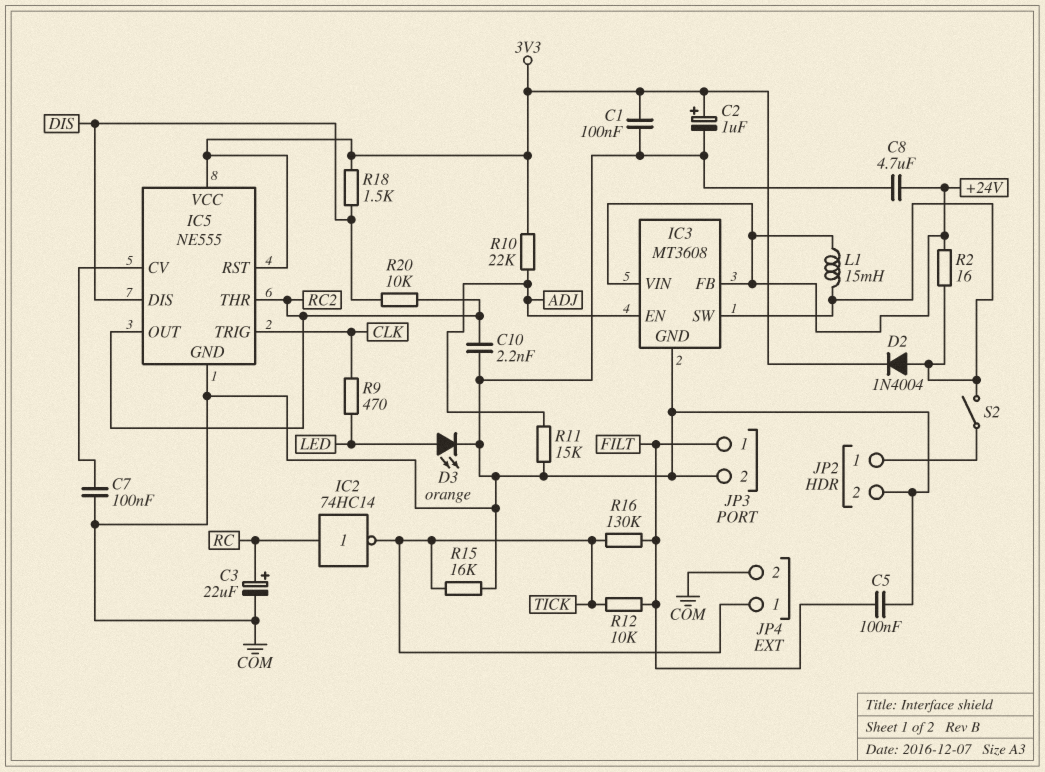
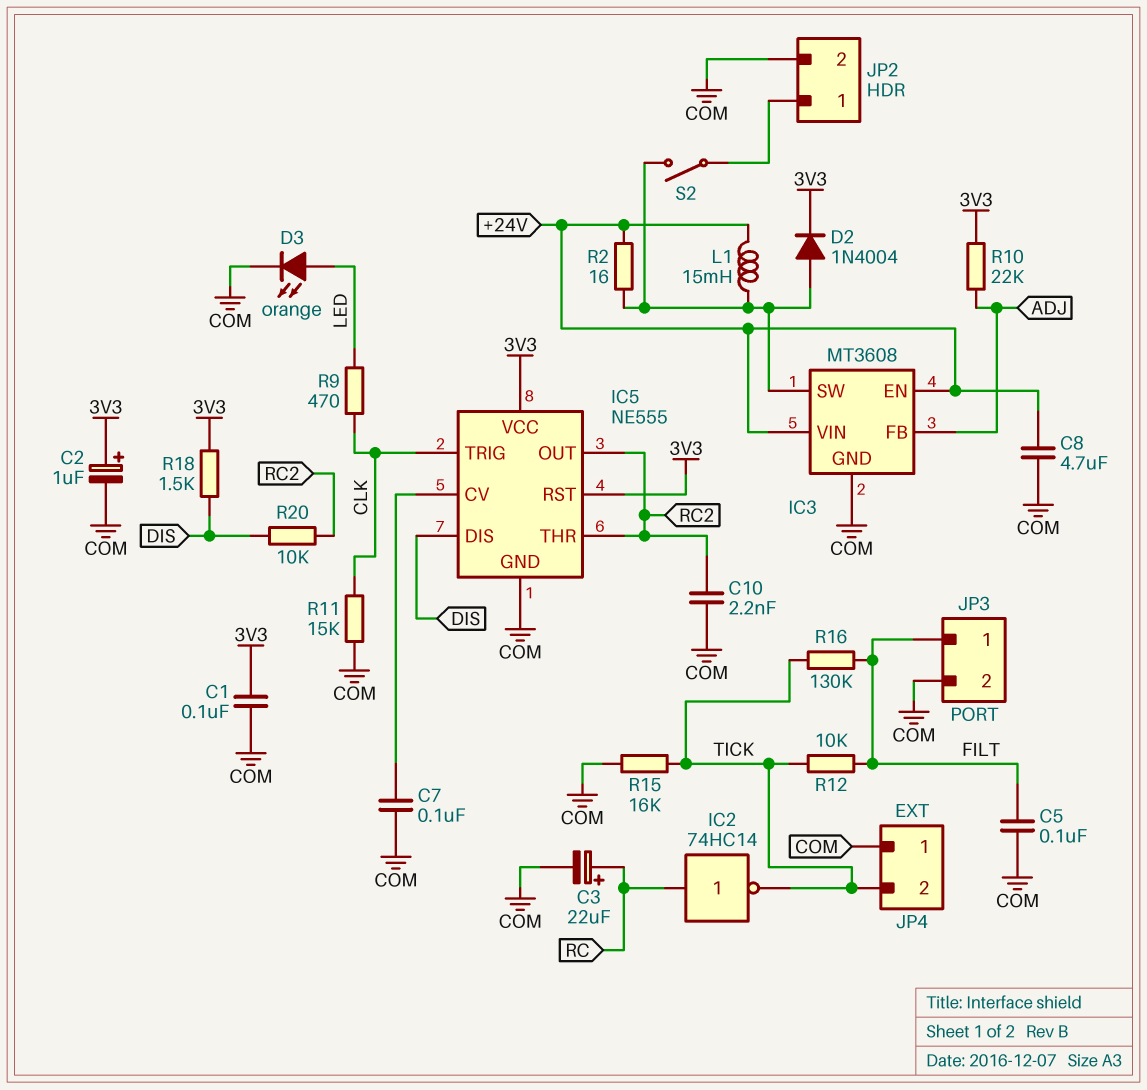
IC3 pin EN: ADJ -> +24V
IC3 pin FB: +24V -> ADJ
JP4 pin 1: TICK -> COM
JP4 pin 2: COM -> TICK
R11: 15k (ADJ, COM) -> 15k (CLK, COM)

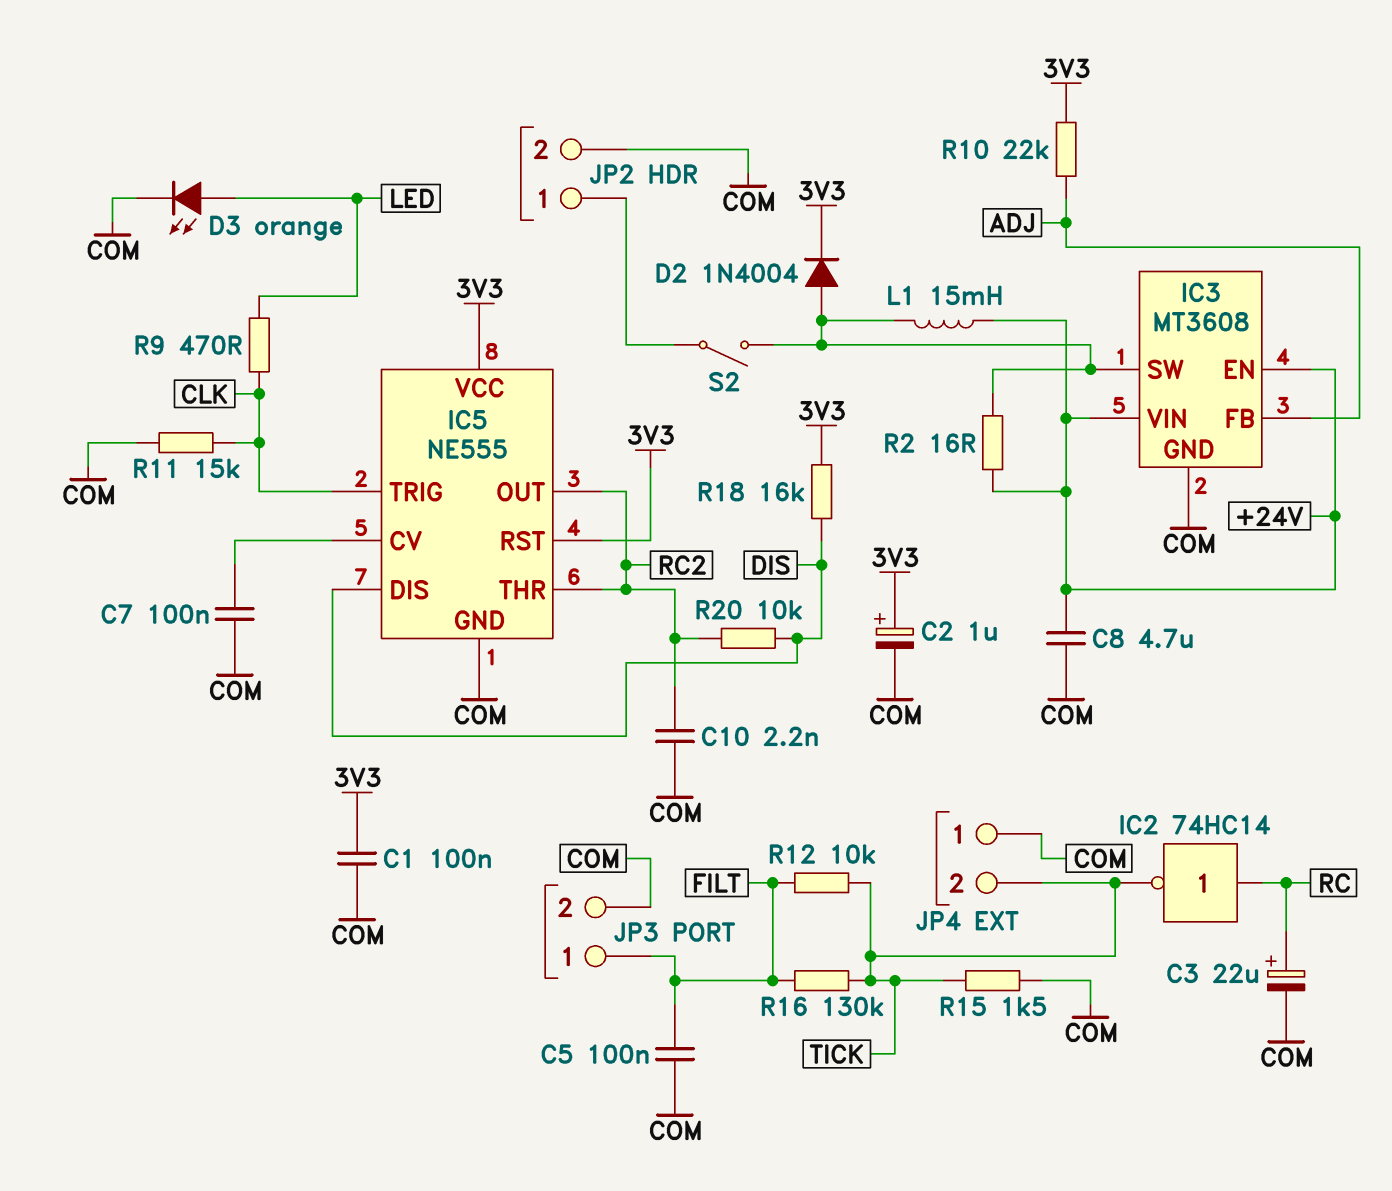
R15: 16k (COM, TICK) -> 1.5k (COM, TICK)
R18: 1.5k (3V3, DIS) -> 16k (3V3, DIS)

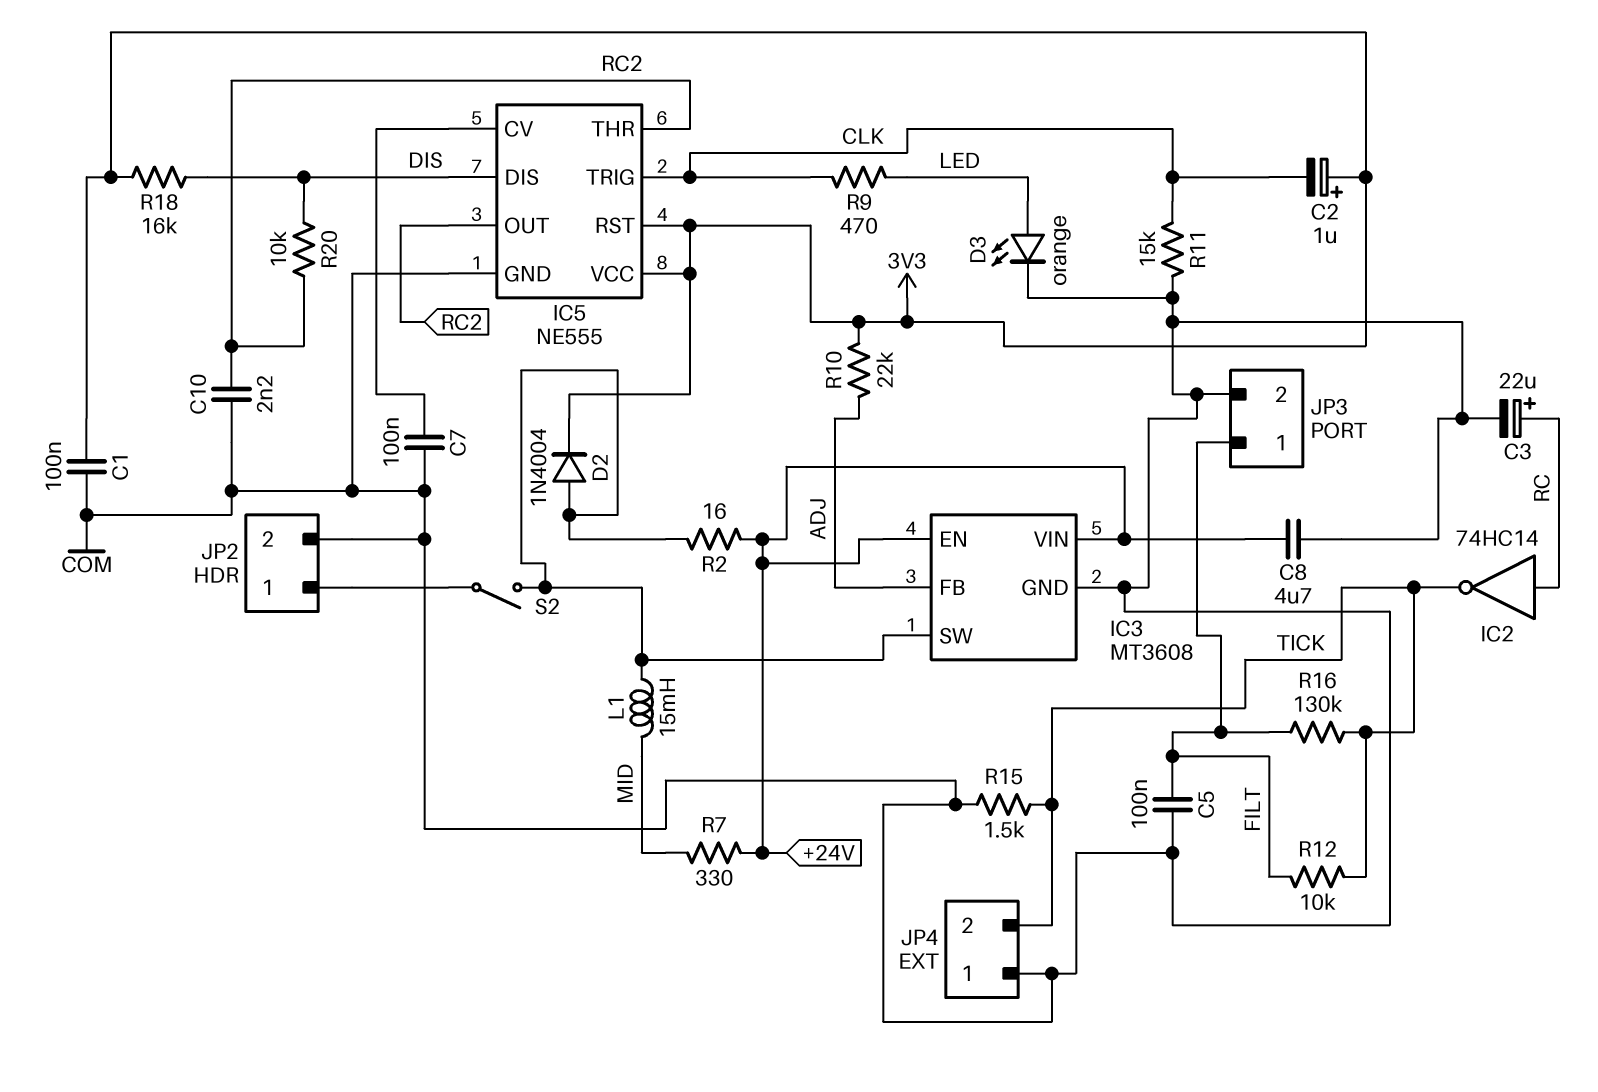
C2: 1uF (plus 3V3, minus COM) -> 1uF (plus 3V3, minus CLK)
L1: 15mH (+24V, IC3/SW) -> 15mH (IC3/SW, MID)
R7: none -> 330 (+24V, MID)

